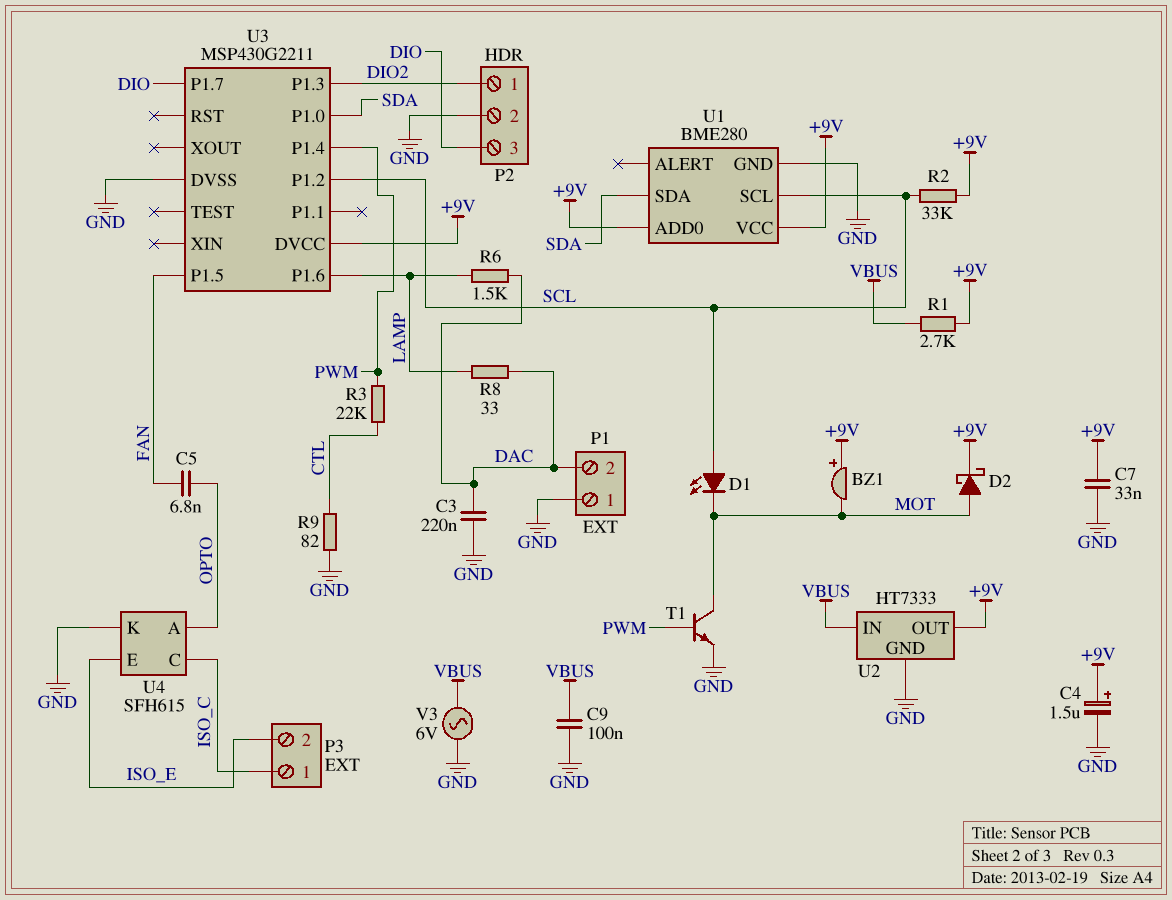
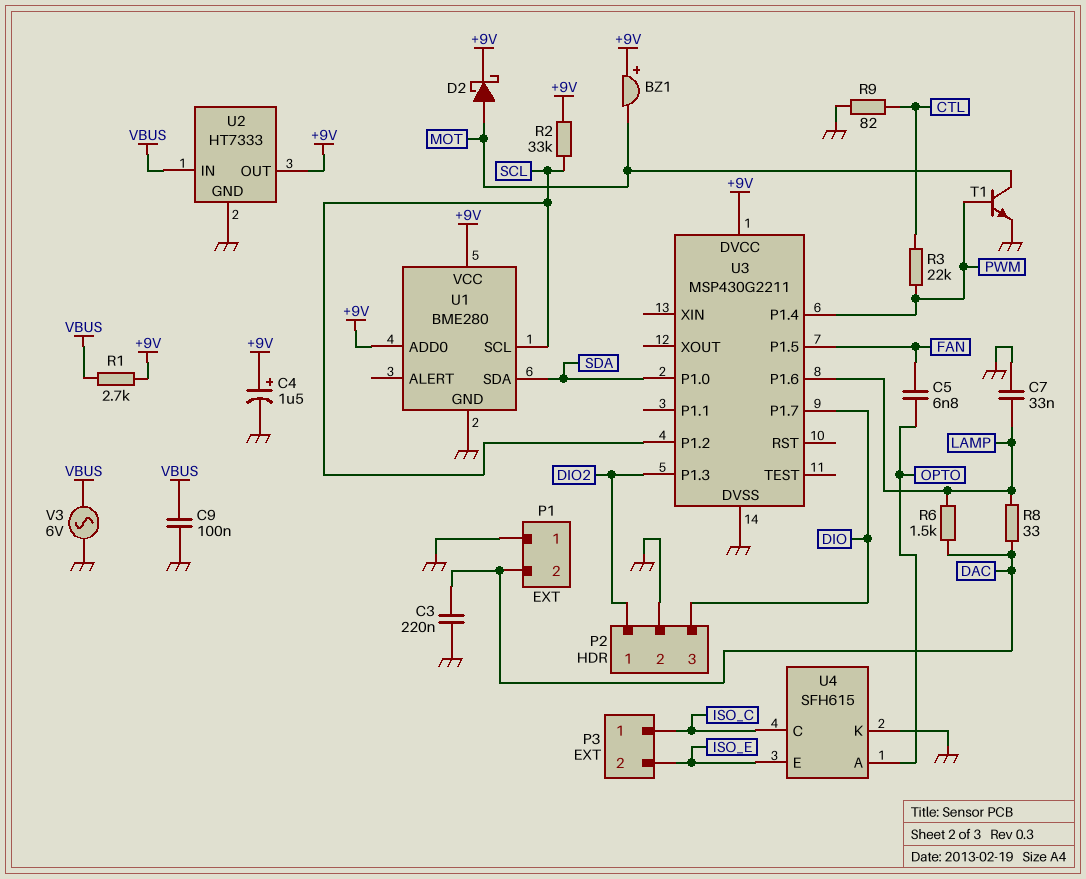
C7: 33nF (+9V, GND) -> 33nF (GND, LAMP)
D1: LED (A SCL, K MOT) -> none

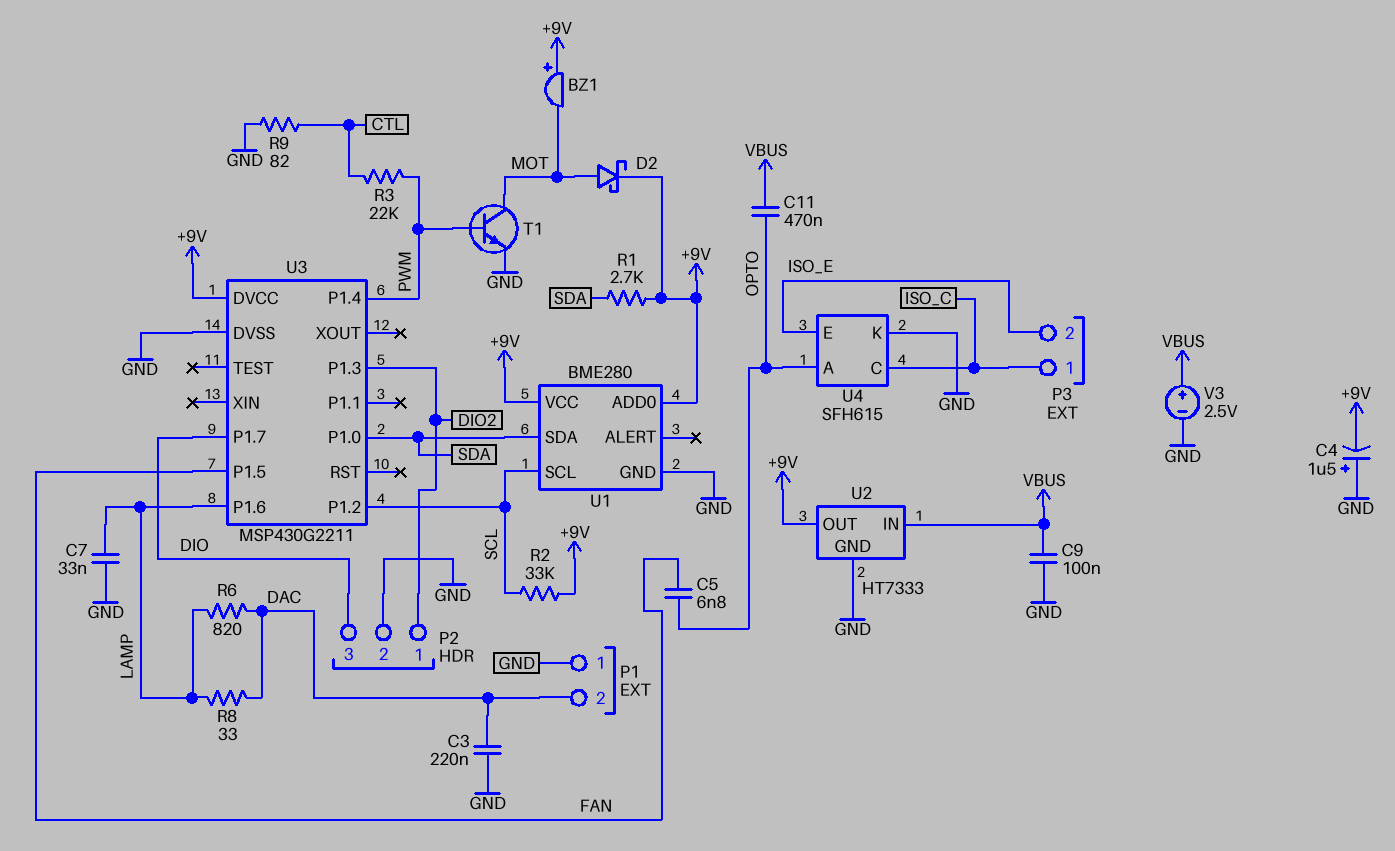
C4: 1.5uF (plus +9V, minus GND) -> 1.5uF (plus GND, minus +9V)
C11: none -> 470nF (OPTO, VBUS)
R1: 2.7k (+9V, VBUS) -> 2.7k (+9V, SDA)
R6: 1.5k (DAC, LAMP) -> 820 (DAC, LAMP)
V3: AC 6V (GND, VBUS) -> 2.5V (plus VBUS, minus GND)

